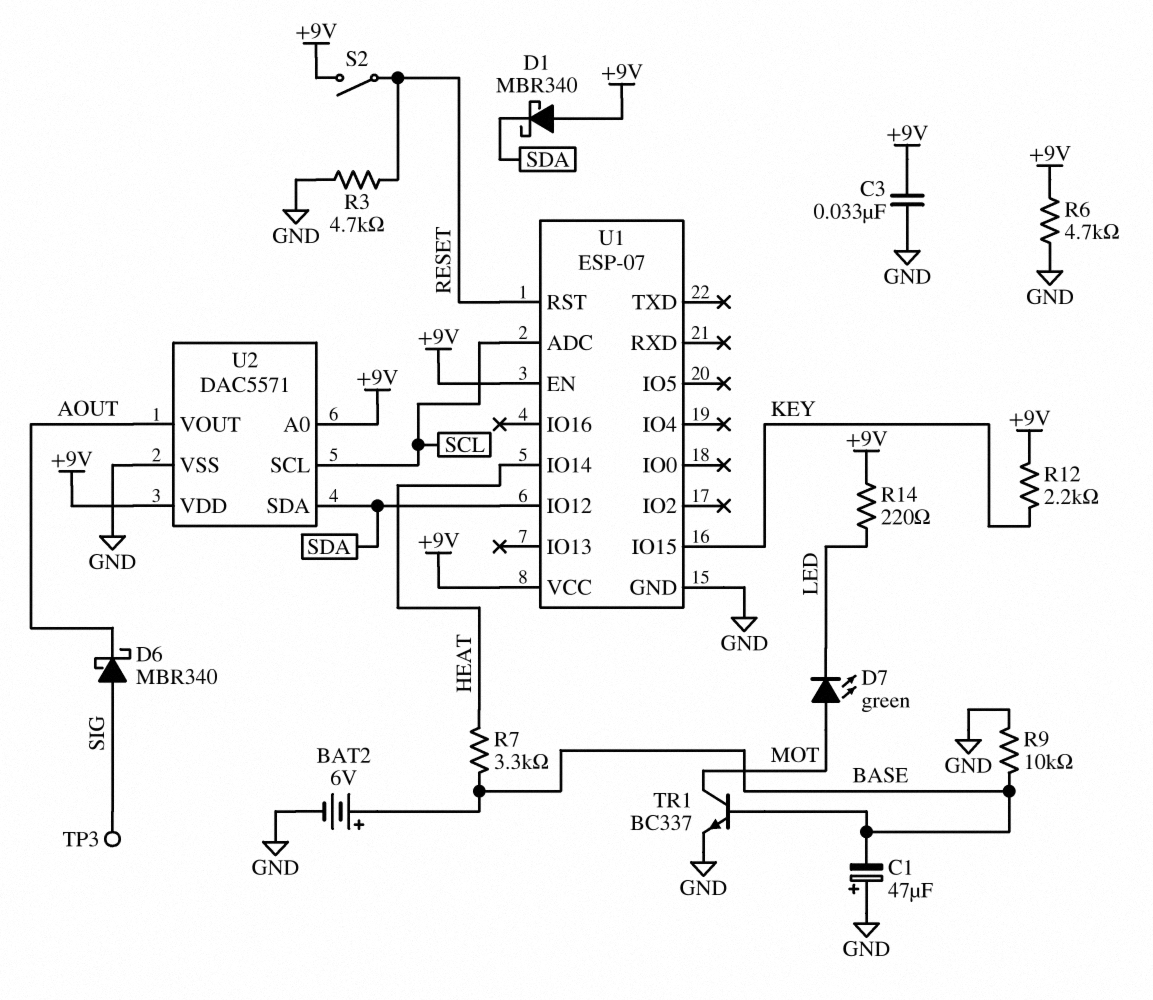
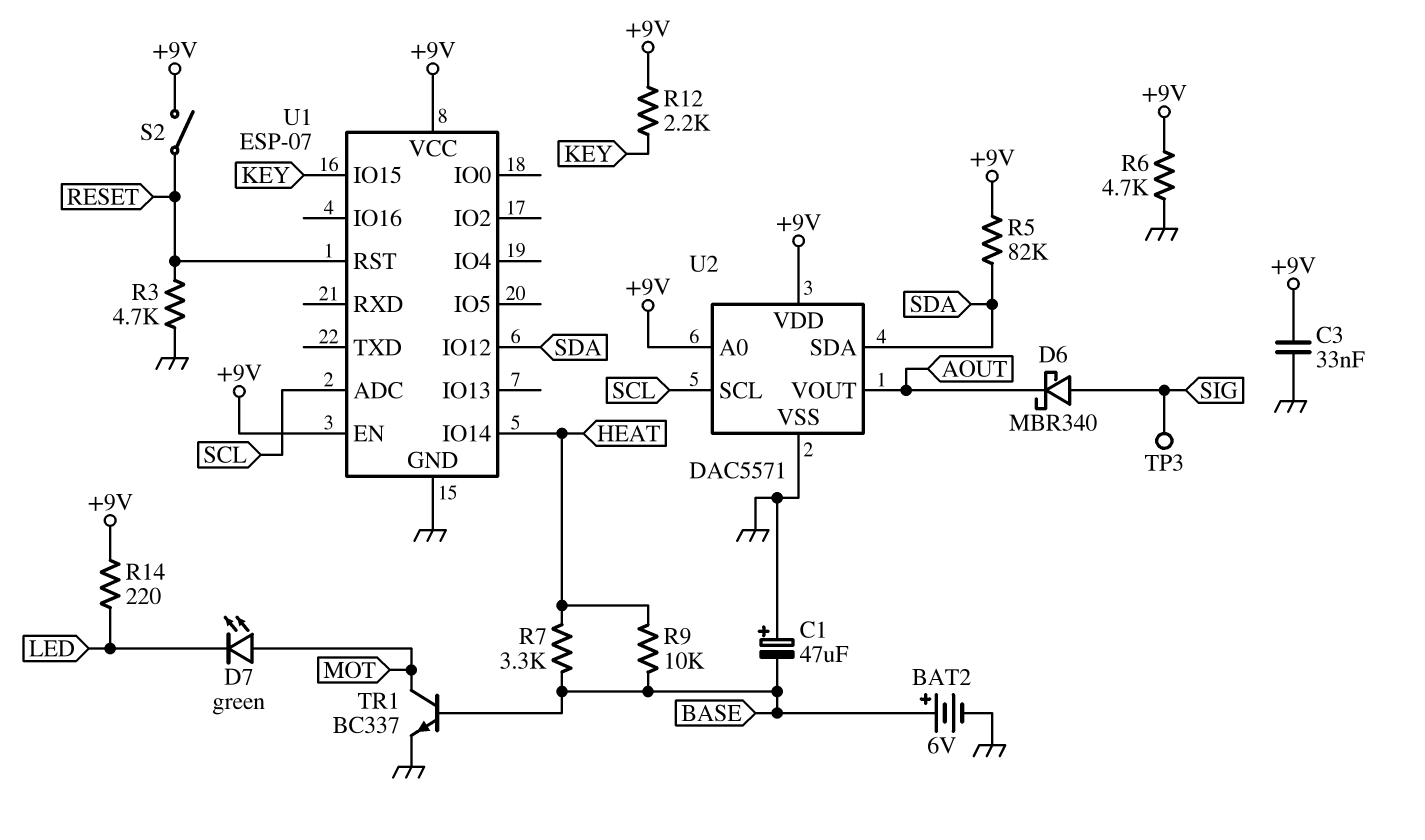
D1: schottky MBR340 (A +9V, K SDA) -> none
R5: none -> 82k (+9V, SDA)
R9: 10k (BASE, GND) -> 10k (BASE, HEAT)

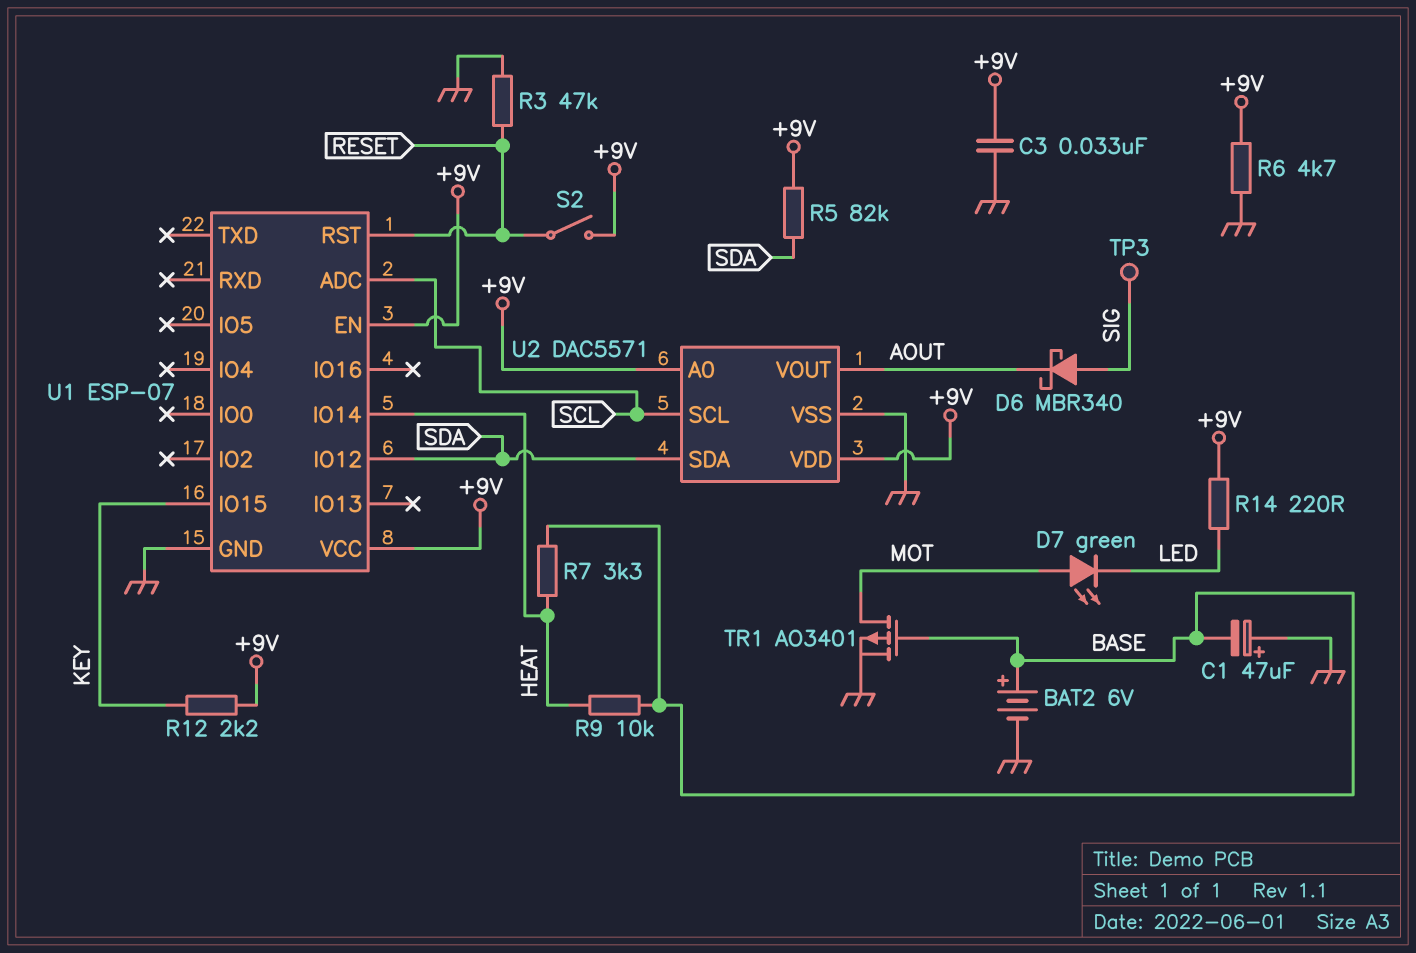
R3: 4.7k (GND, RESET) -> 47k (GND, RESET)
TR1: NPN BC337 (B BASE, C MOT, E GND) -> PMOS AO3401 (G BASE, D MOT, S GND)

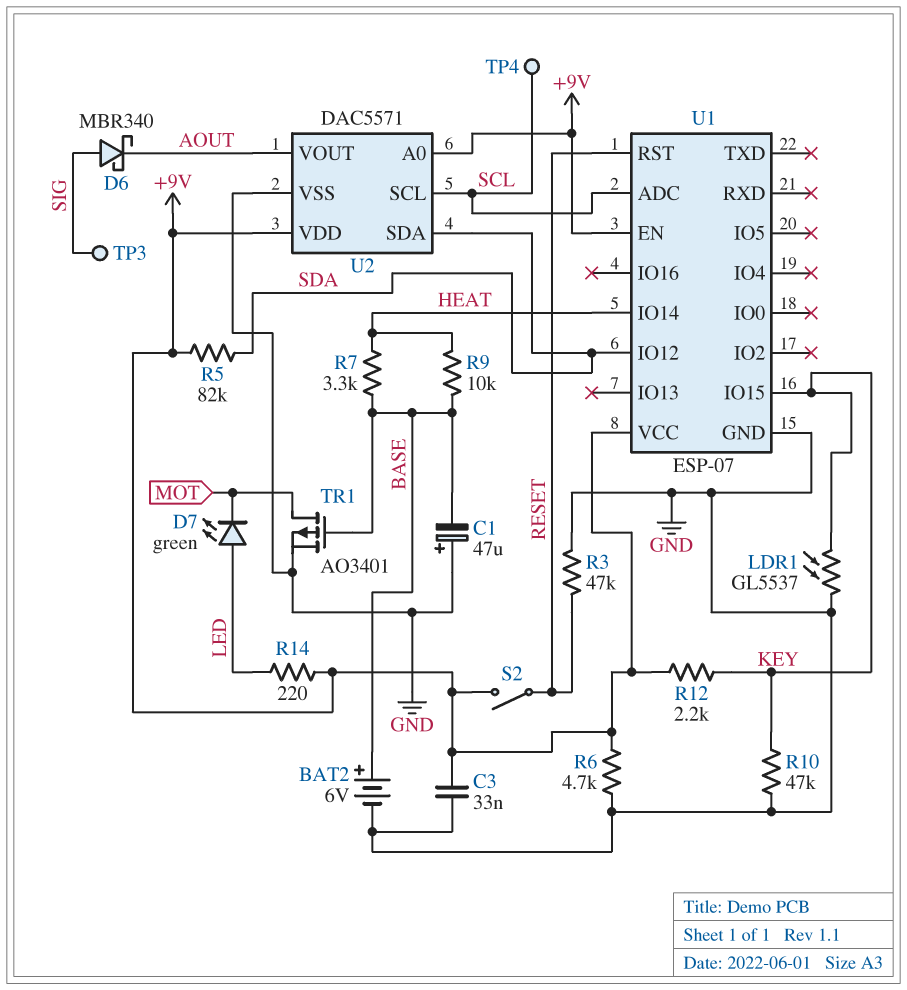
D7: LED green (A MOT, K LED) -> LED green (A LED, K MOT)
LDR1: none -> GL5537 (GND, KEY)
R10: none -> 47k (GND, KEY)
TP4: none -> test point (SCL)

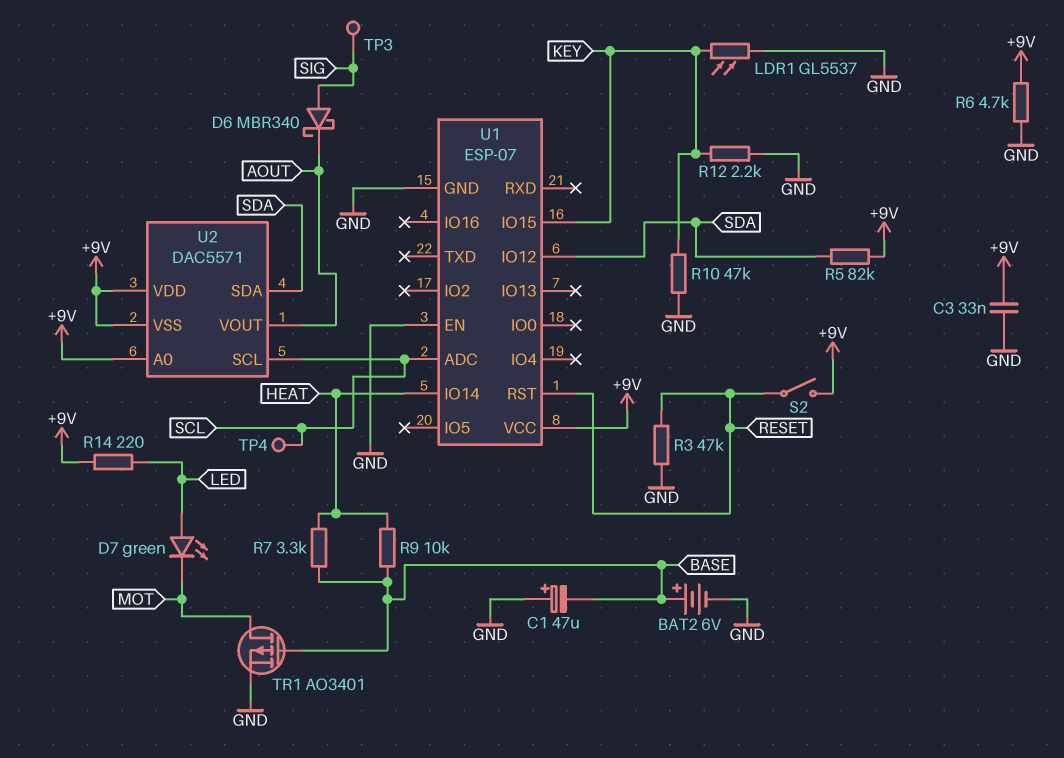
R12: 2.2k (+9V, KEY) -> 2.2k (GND, KEY)
U1 pin EN: +9V -> GND
U2 pin VSS: GND -> +9V

